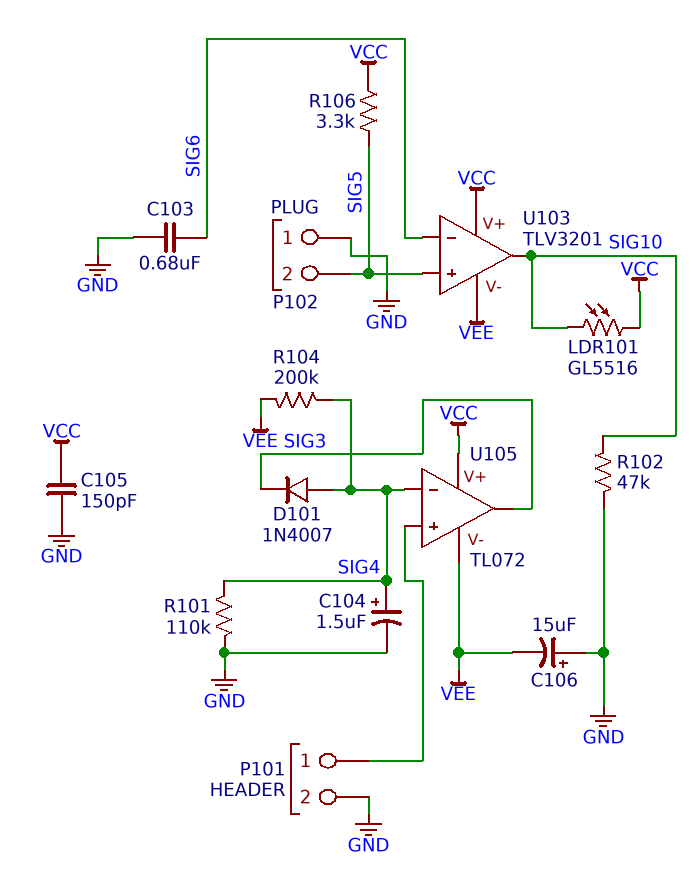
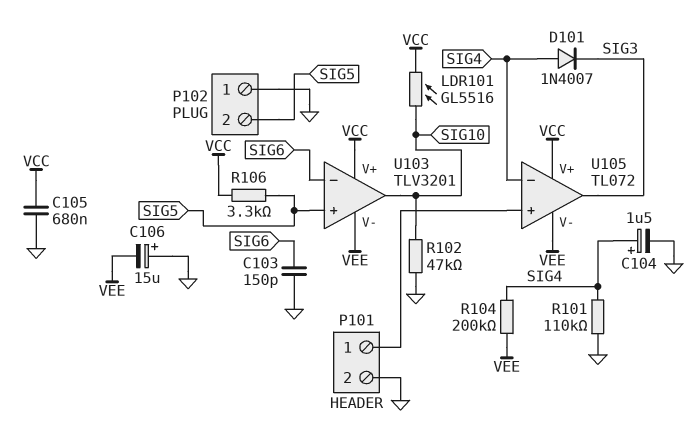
C103: 680nF (GND, SIG6) -> 150pF (GND, SIG6)
C105: 150pF (GND, VCC) -> 680nF (GND, VCC)

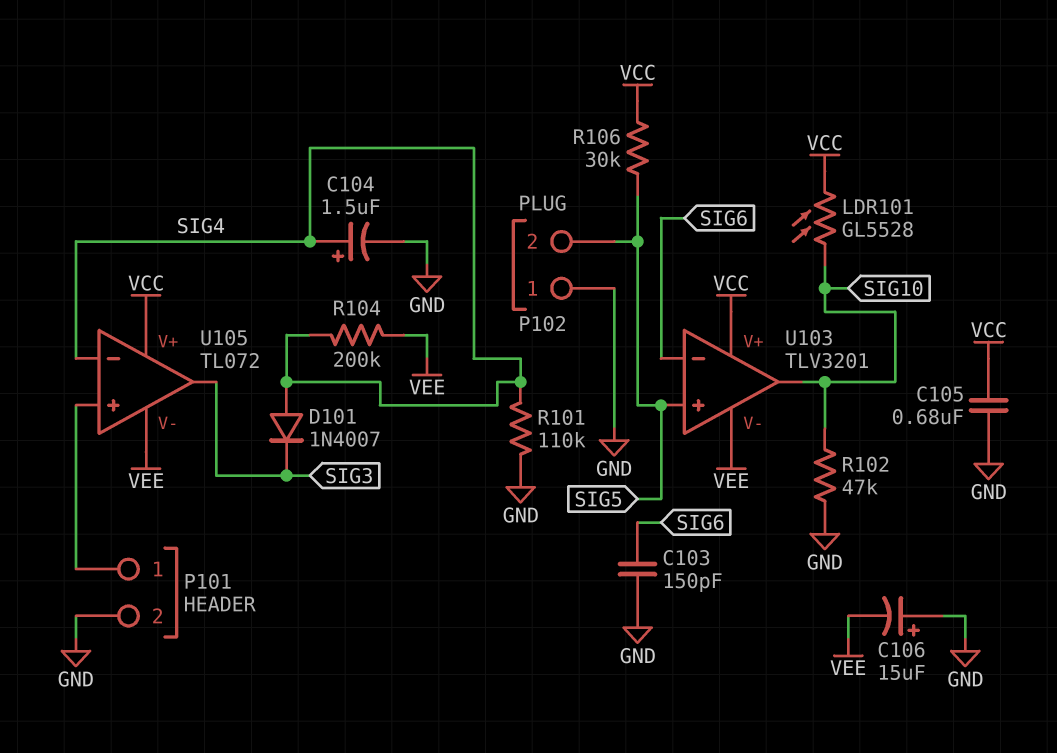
LDR101: GL5516 (SIG10, VCC) -> GL5528 (SIG10, VCC)
R106: 3.3k (SIG5, VCC) -> 30k (SIG5, VCC)

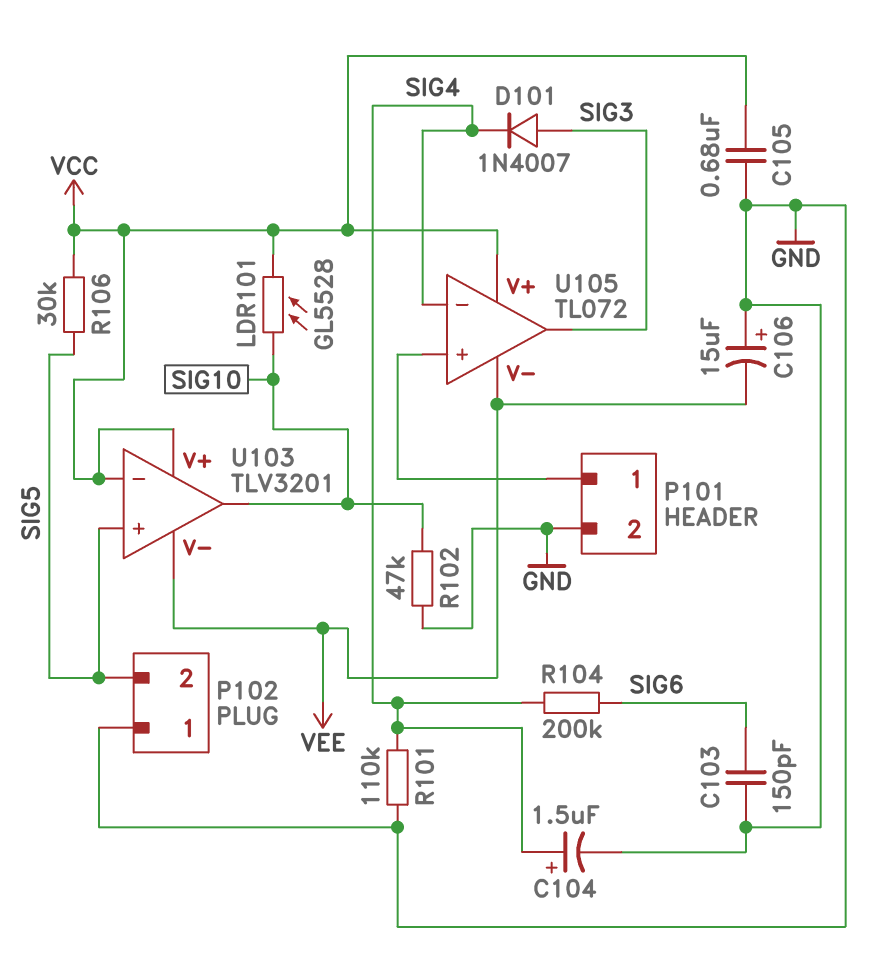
D101: diode 1N4007 (A SIG4, K SIG3) -> diode 1N4007 (A SIG3, K SIG4)
R104: 200k (SIG4, VEE) -> 200k (SIG4, SIG6)
U103 pin in-: SIG6 -> VCC

